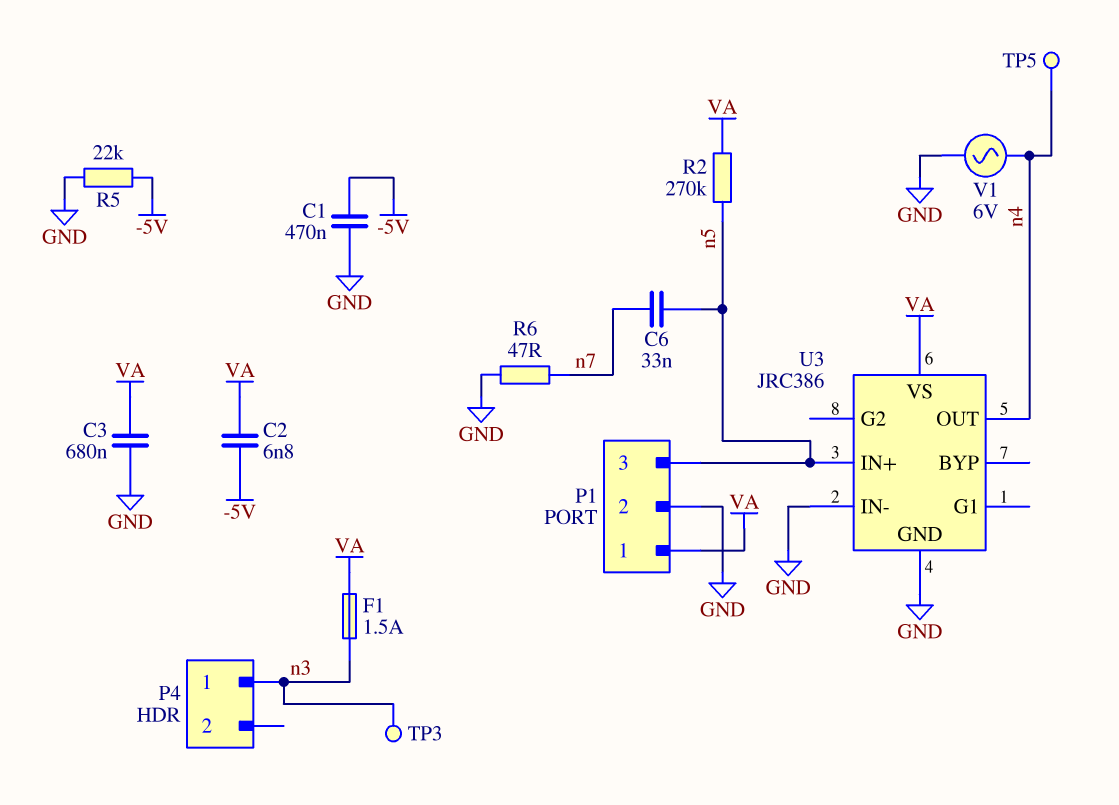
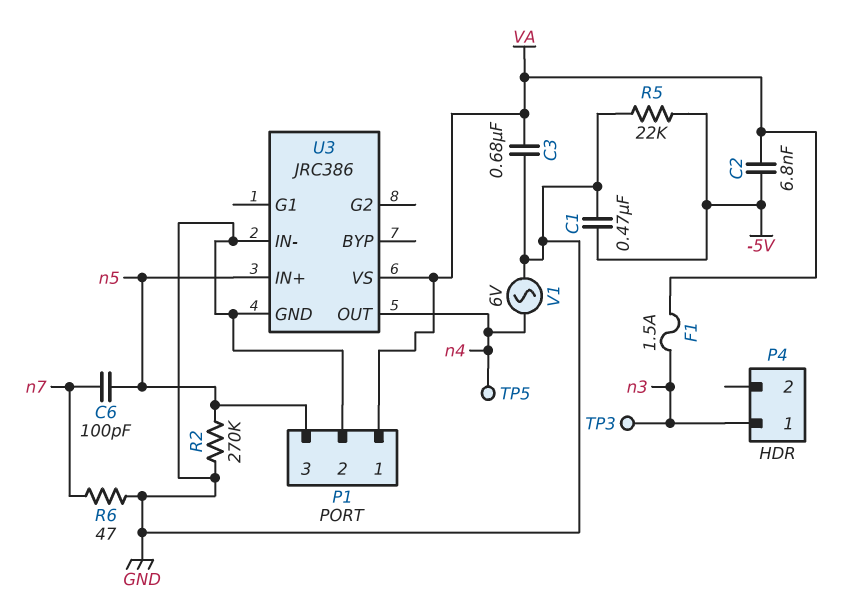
C6: 33nF (n5, n7) -> 100pF (n5, n7)
R2: 270k (VA, n5) -> 270k (GND, n5)

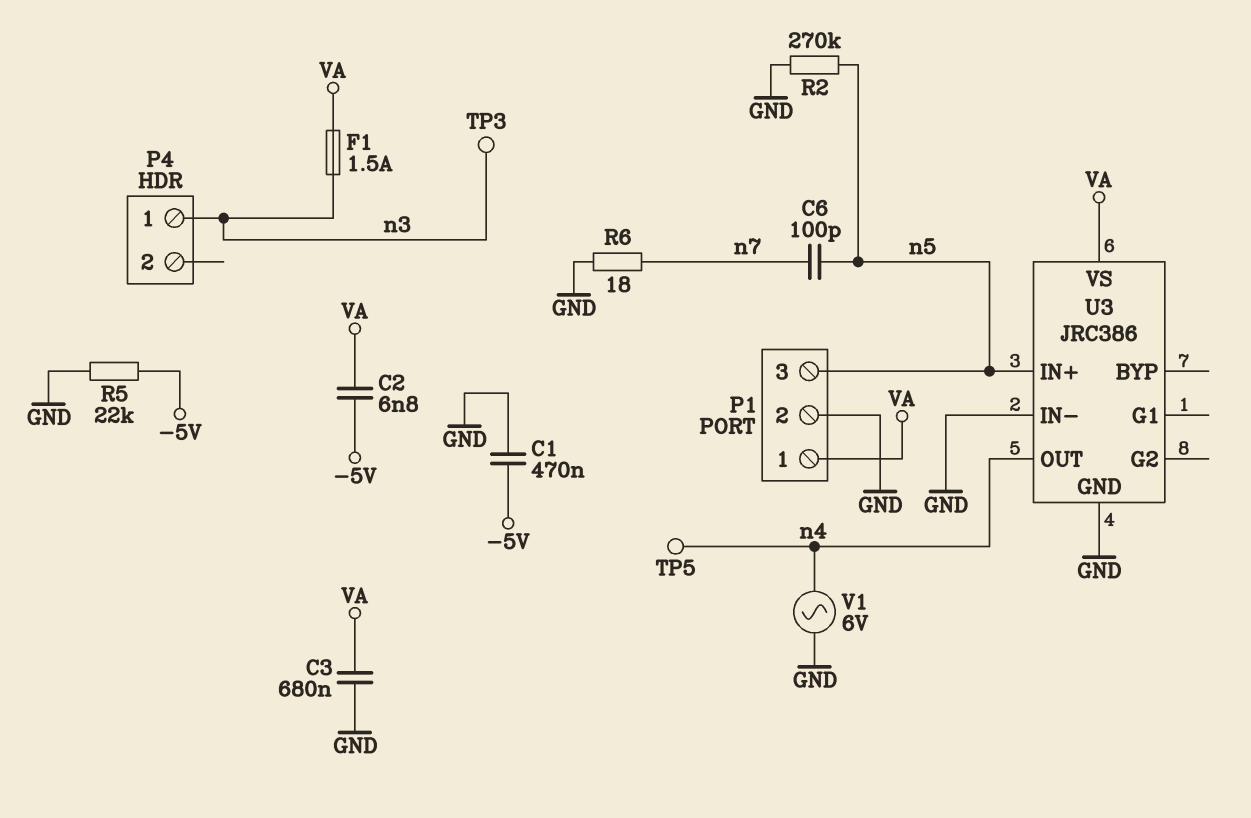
R6: 47 (GND, n7) -> 18 (GND, n7)

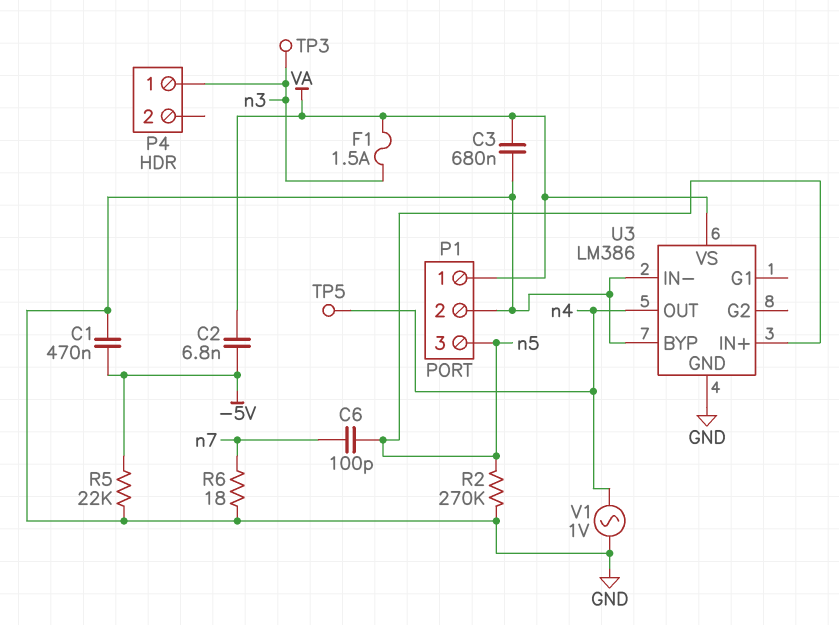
U3: JRC386 -> LM386
U3 pin BYP: none -> GND
V1: AC 6V (GND, n4) -> AC 1V (GND, n4)

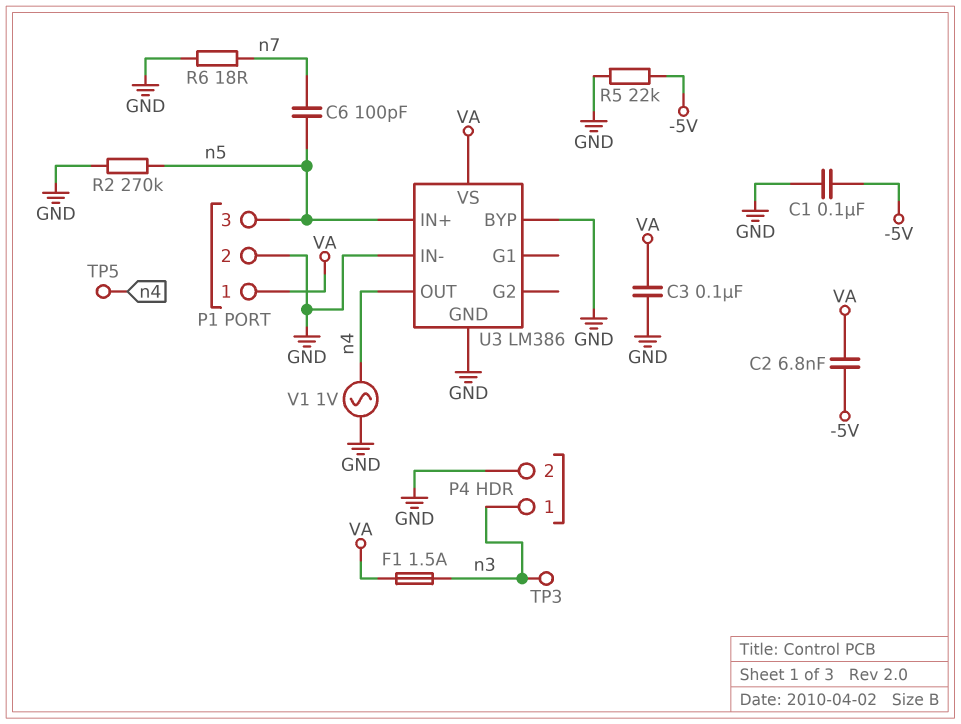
C1: 470nF (-5V, GND) -> 100nF (-5V, GND)
C3: 680nF (GND, VA) -> 100nF (GND, VA)
P4 pin 2: none -> GND

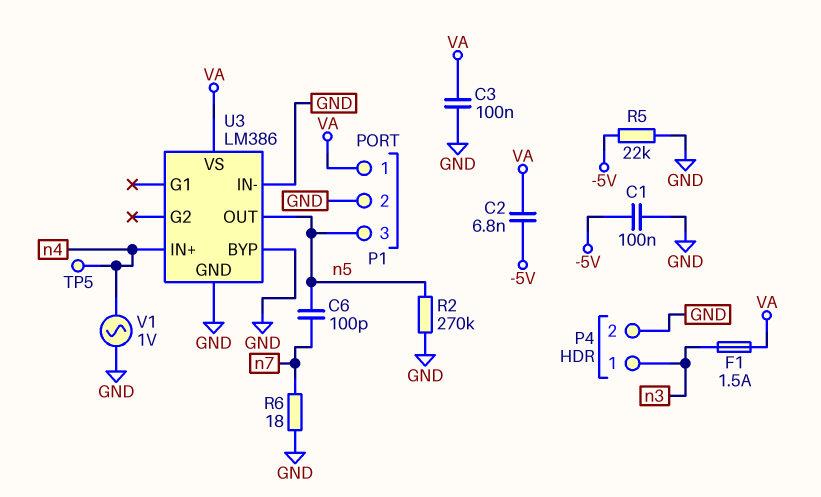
TP3: test point (n3) -> none
U3 pin IN+: n5 -> n4
U3 pin OUT: n4 -> n5

